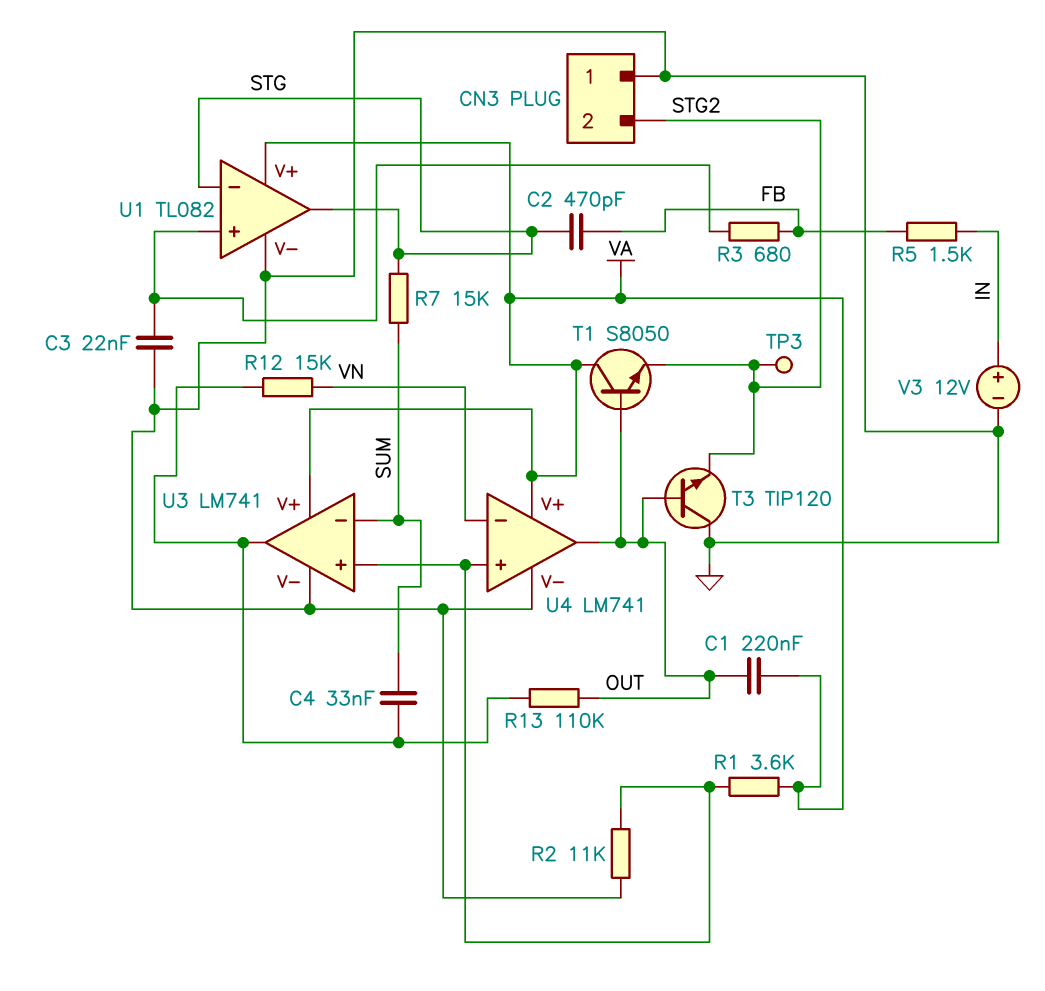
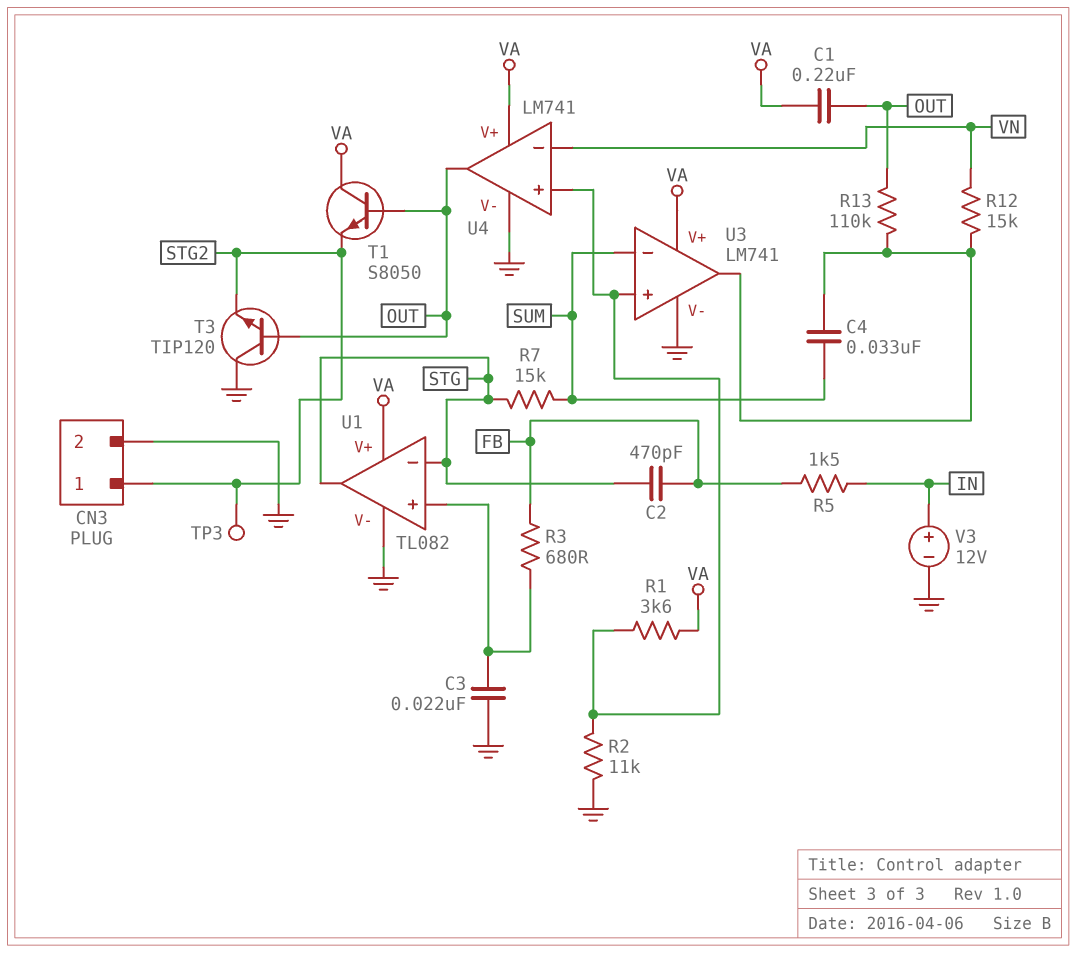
CN3 pin 1: GND -> STG2
CN3 pin 2: STG2 -> GND

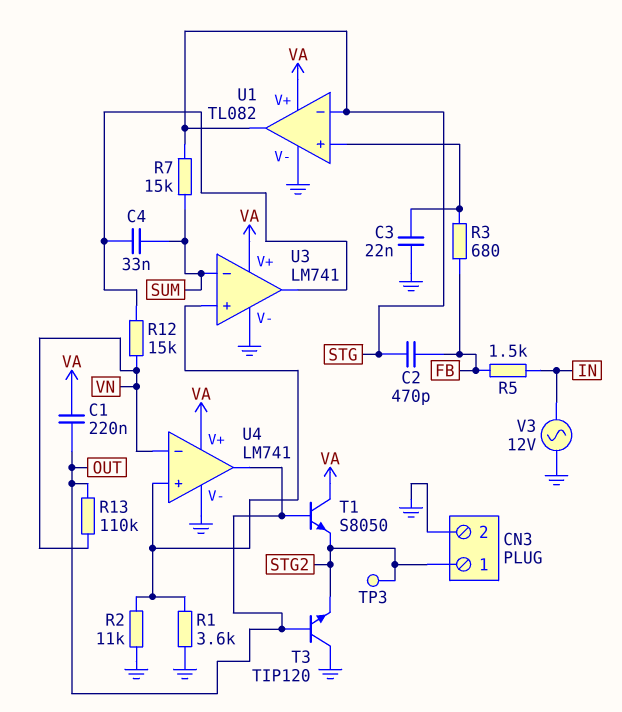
R1: 3.6k (U3/in+, VA) -> 3.6k (GND, U3/in+)
R13: 110k (OUT, U3/out) -> 110k (OUT, VN)
V3: 12V (plus IN, minus GND) -> AC 12V (GND, IN)

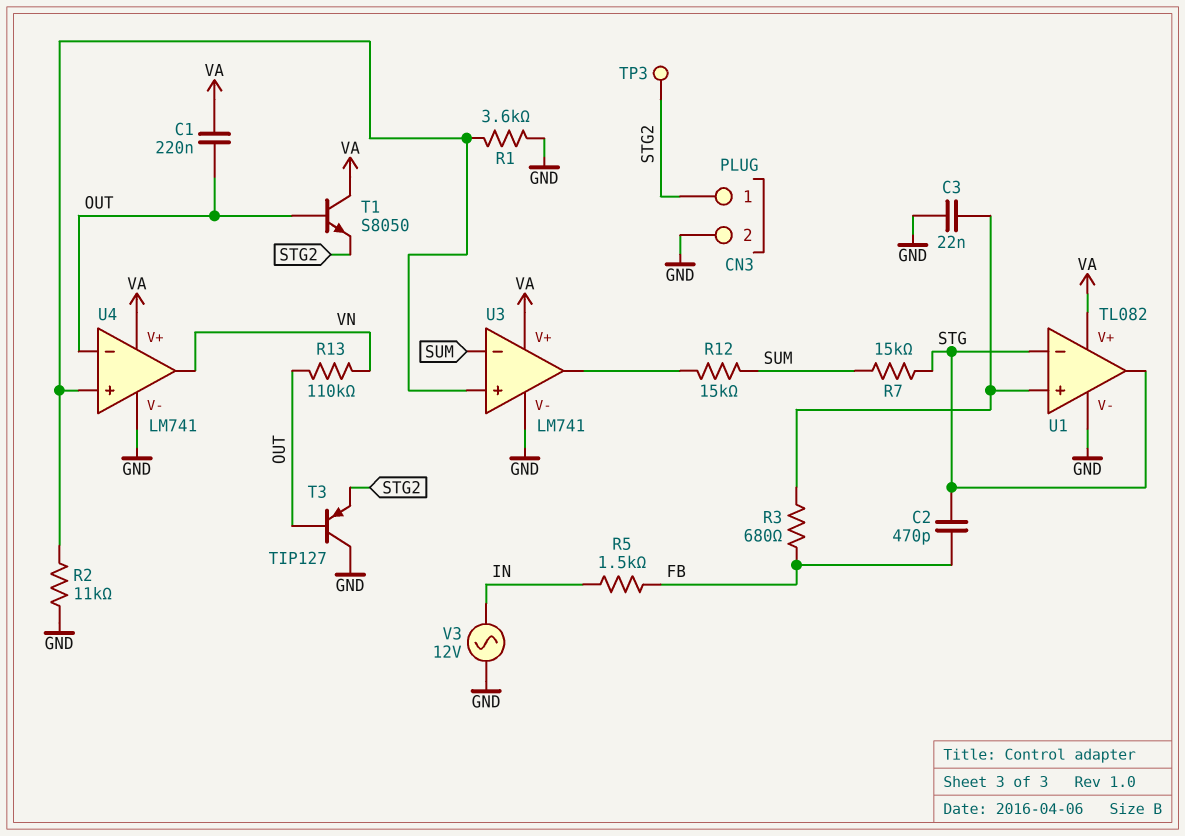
C4: 33nF (SUM, U3/out) -> none
R12: 15k (U3/out, VN) -> 15k (SUM, U3/out)
T3: NPN TIP120 (B OUT, C GND, E STG2) -> PNP TIP127 (B OUT, C GND, E STG2)
U4 pin in-: VN -> OUT
U4 pin out: OUT -> VN

